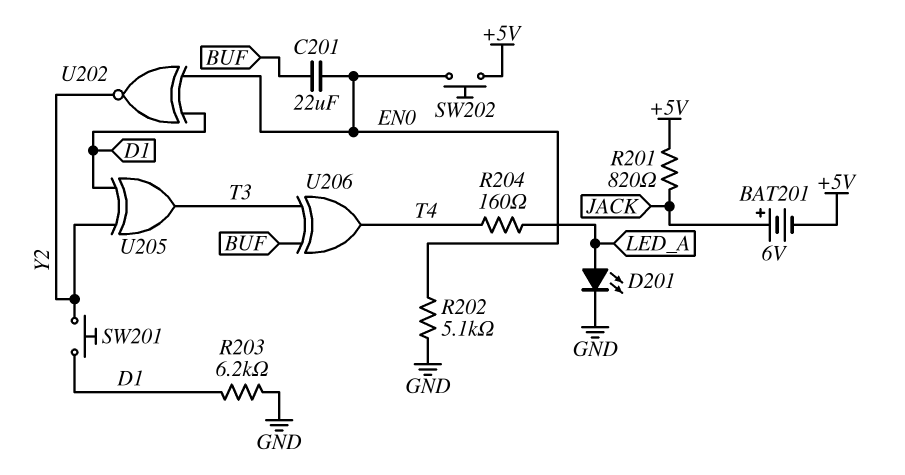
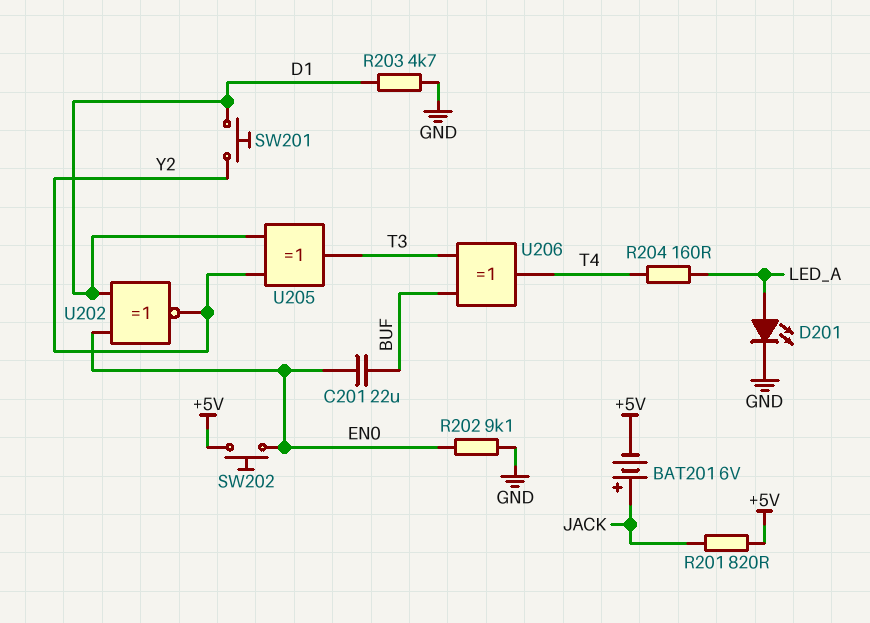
R202: 5.1k (EN0, GND) -> 9.1k (EN0, GND)
R203: 6.2k (D1, GND) -> 4.7k (D1, GND)

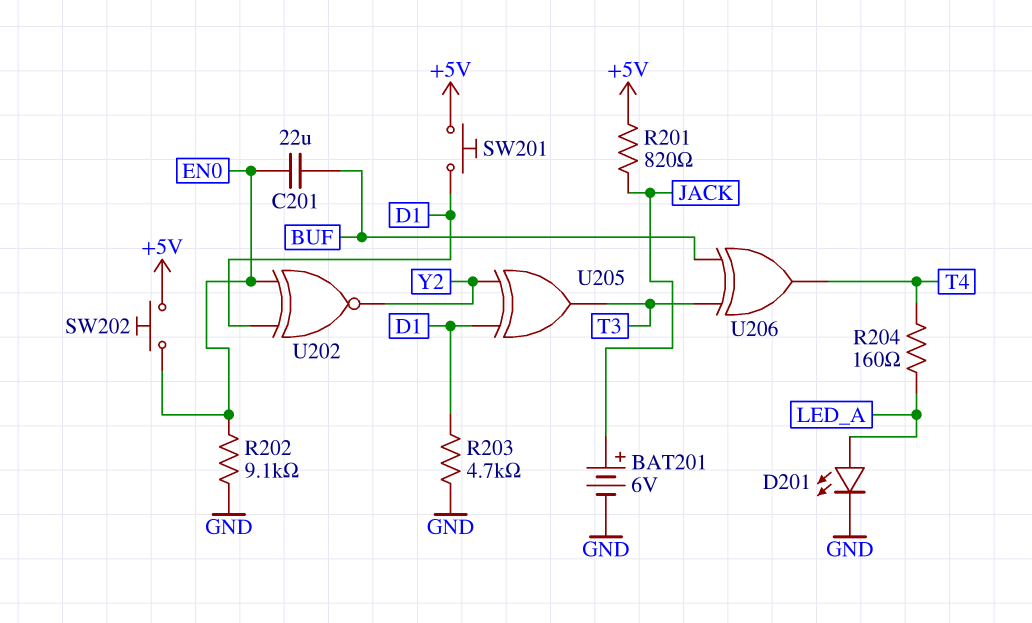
BAT201: 6V (plus JACK, minus +5V) -> 6V (plus JACK, minus GND)
SW201: button (D1, Y2) -> button (+5V, D1)

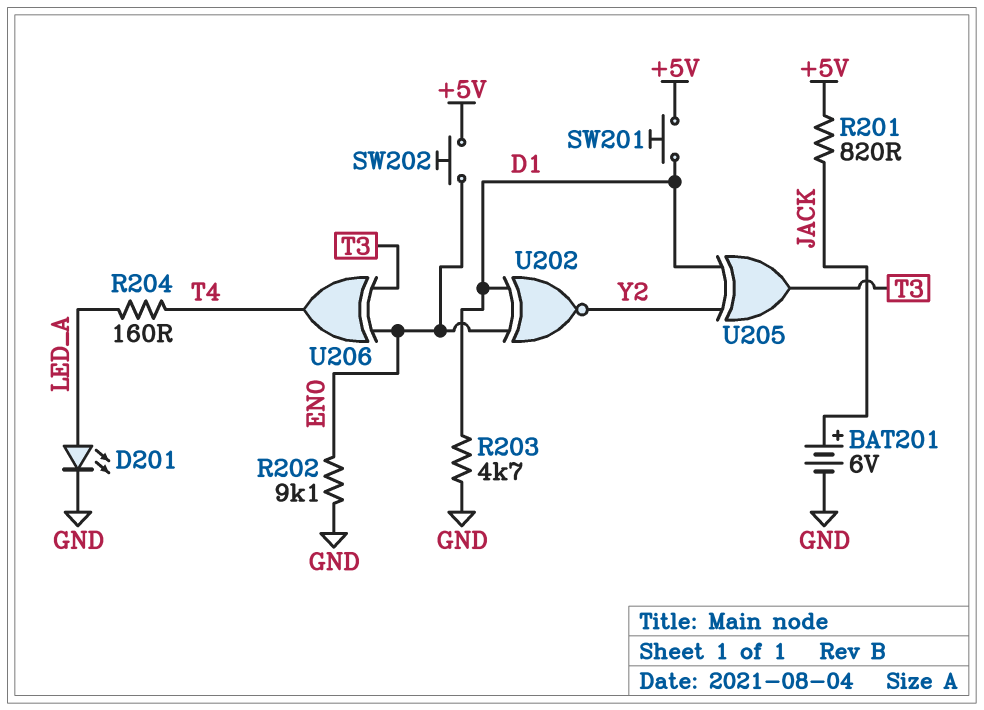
C201: 22uF (BUF, EN0) -> none
U206: XOR (in BUF, in T3, out T4) -> XOR (in EN0, in T3, out T4)

